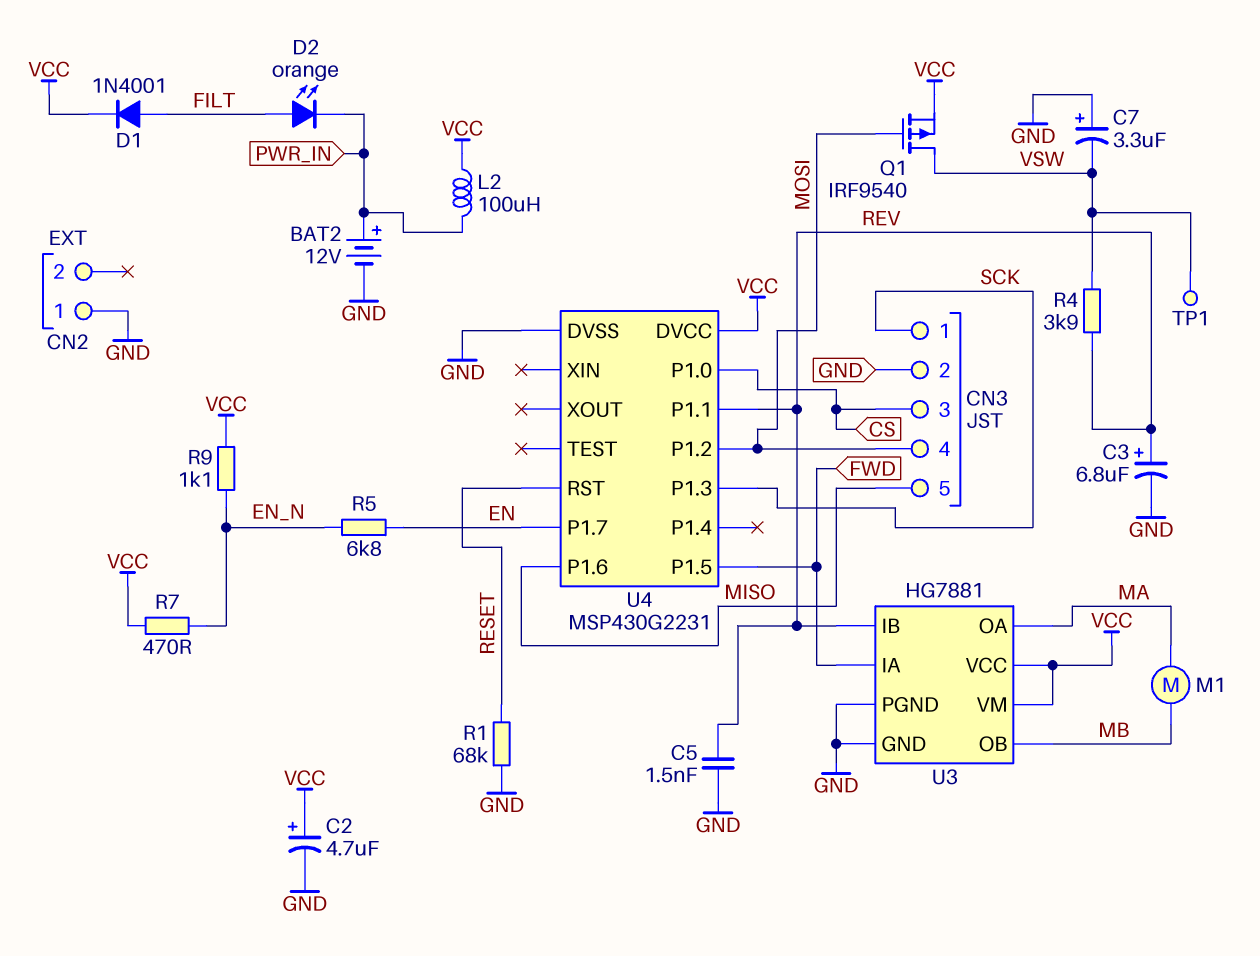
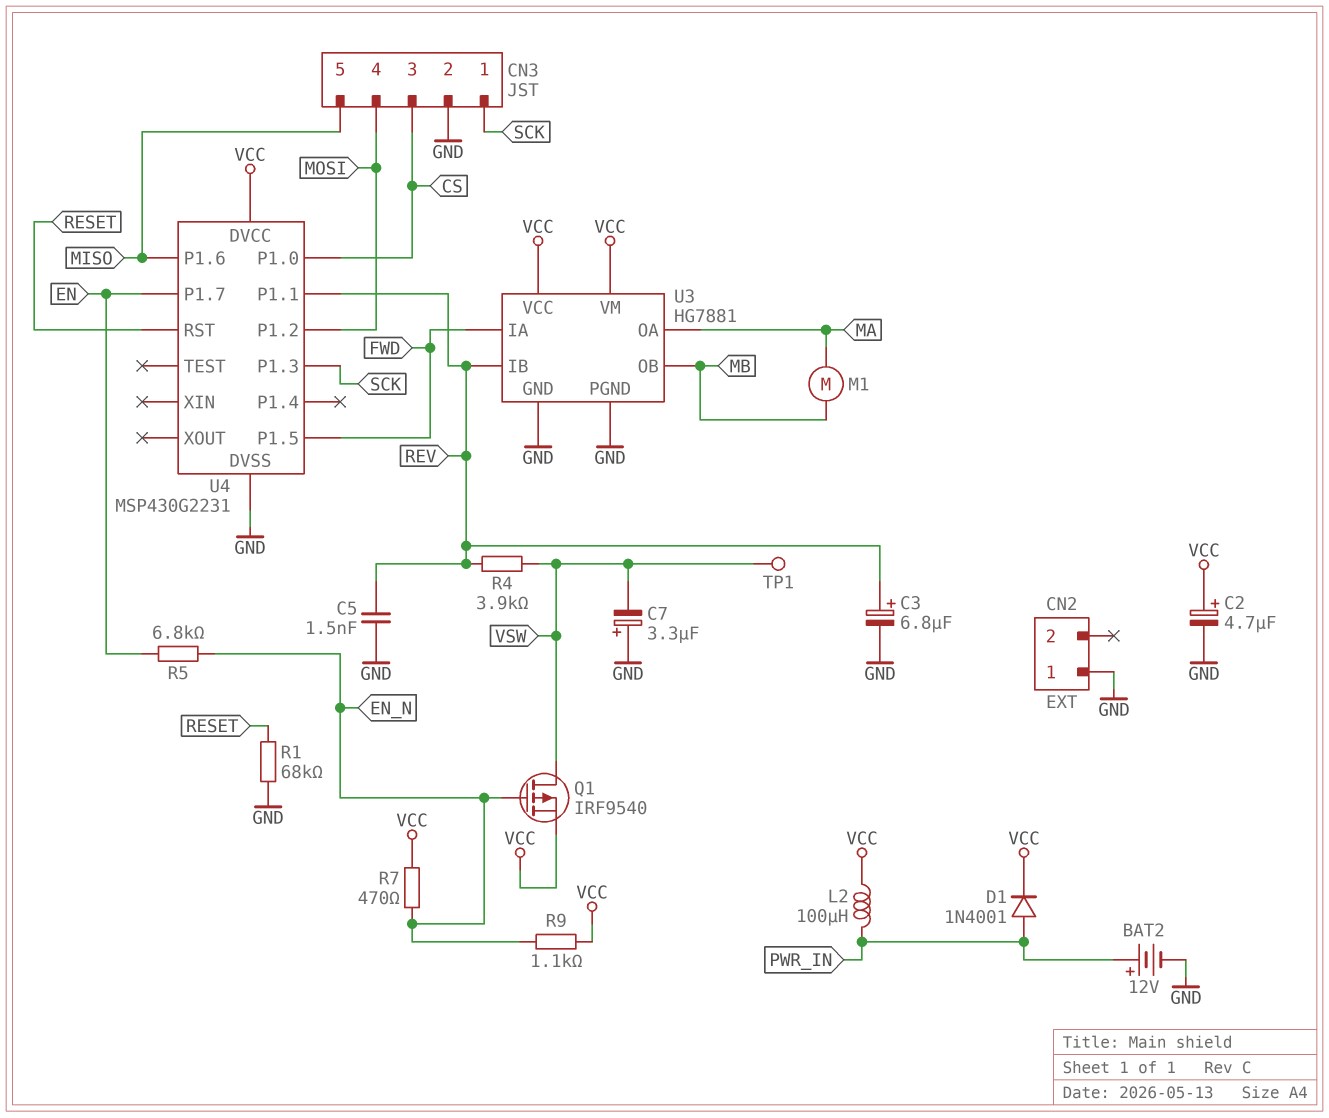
D1: diode 1N4001 (A FILT, K VCC) -> diode 1N4001 (A PWR_IN, K VCC)
D2: LED orange (A FILT, K PWR_IN) -> none
Q1: PMOS IRF9540 (G MOSI, D VSW, S VCC) -> PMOS IRF9540 (G EN_N, D VSW, S VCC)

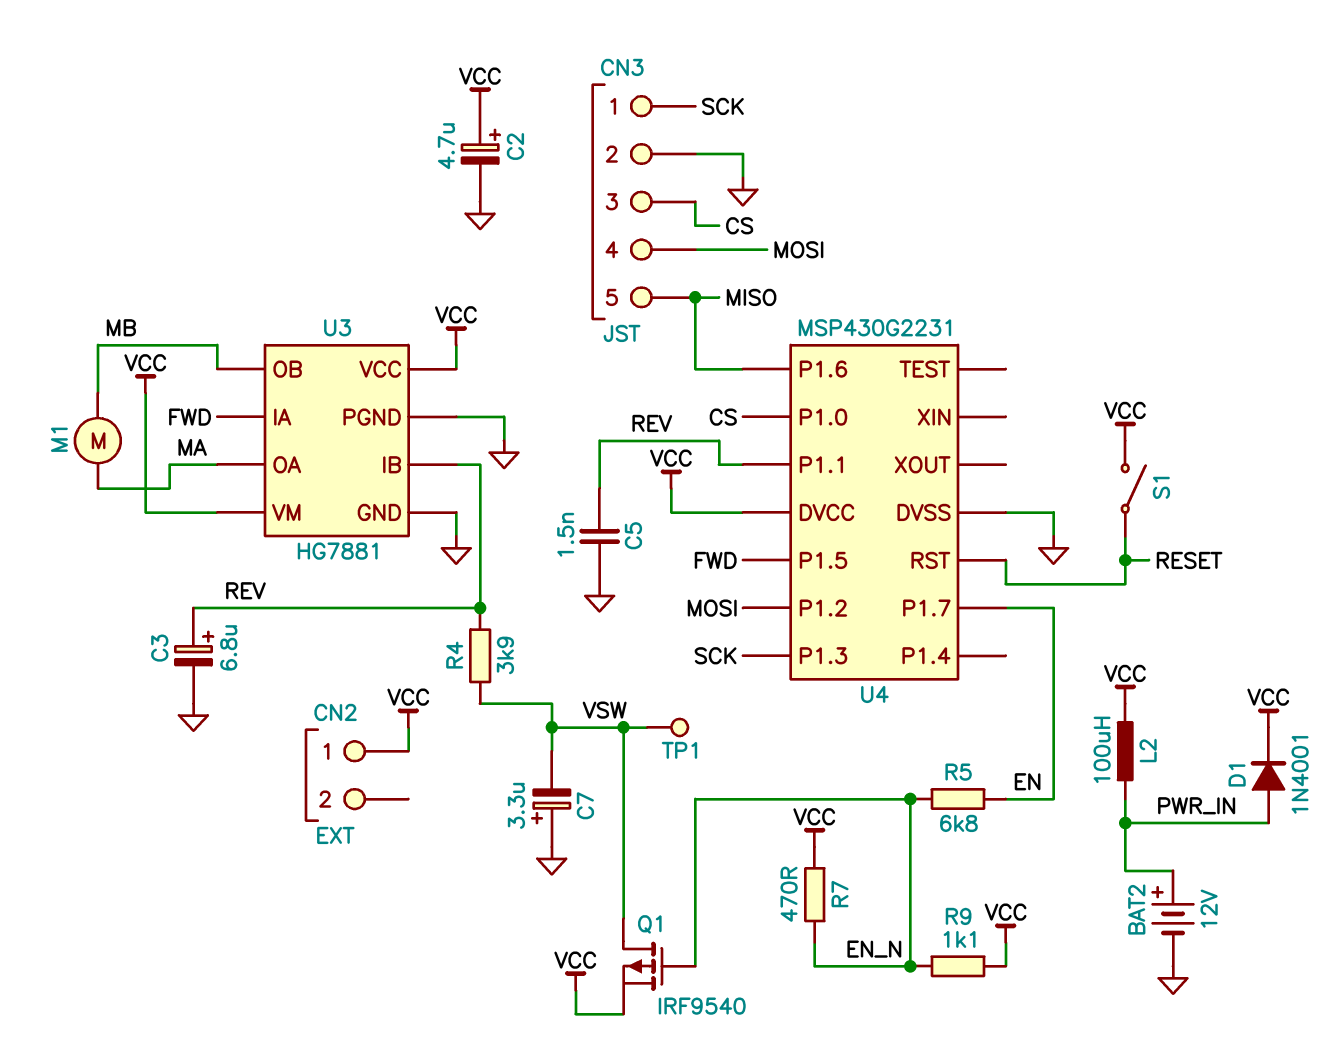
CN2 pin 1: GND -> VCC
R1: 68k (GND, RESET) -> none
S1: none -> switch (RESET, VCC)

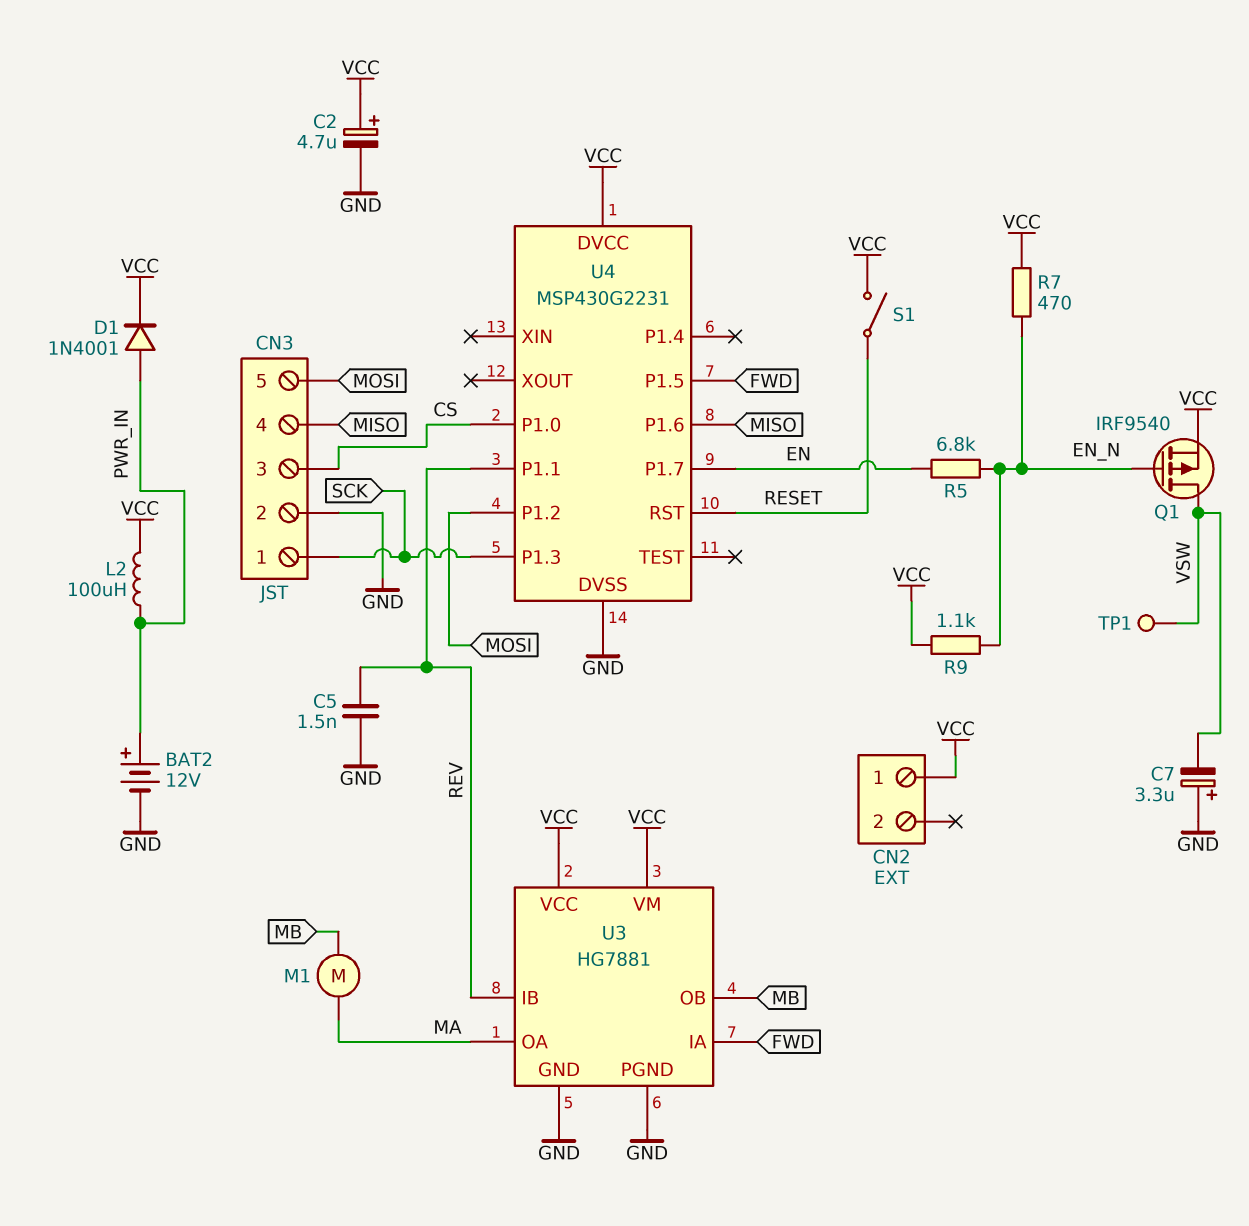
C3: 6.8uF (plus REV, minus GND) -> none
CN3 pin 4: MOSI -> MISO
CN3 pin 5: MISO -> MOSI
R4: 3.9k (REV, VSW) -> none

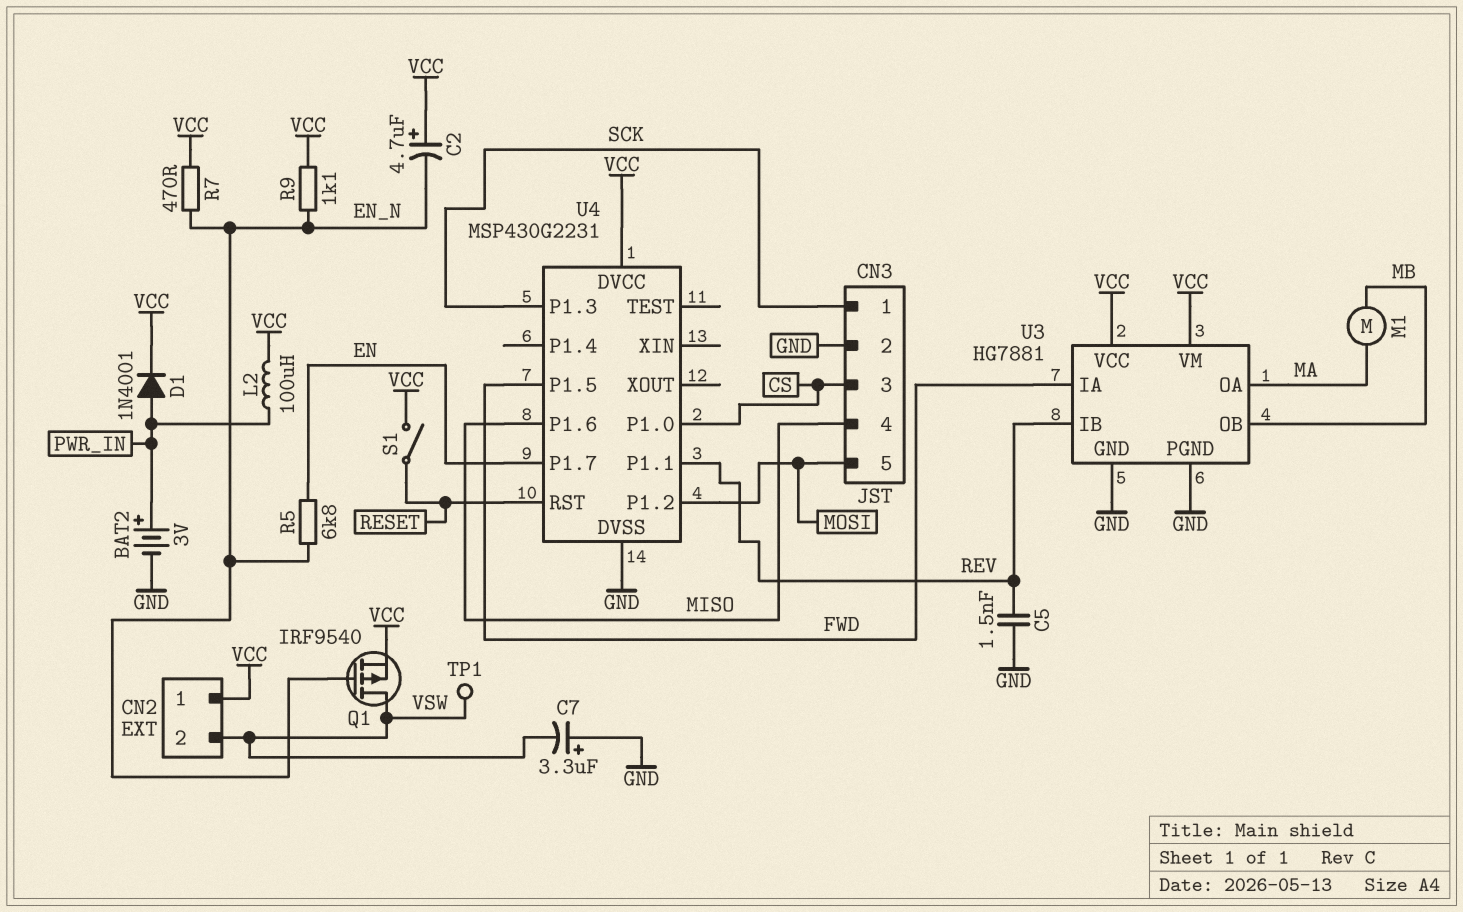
BAT2: 12V (plus PWR_IN, minus GND) -> 3V (plus PWR_IN, minus GND)
C2: 4.7uF (plus VCC, minus GND) -> 4.7uF (plus VCC, minus EN_N)
CN2 pin 2: none -> VSW

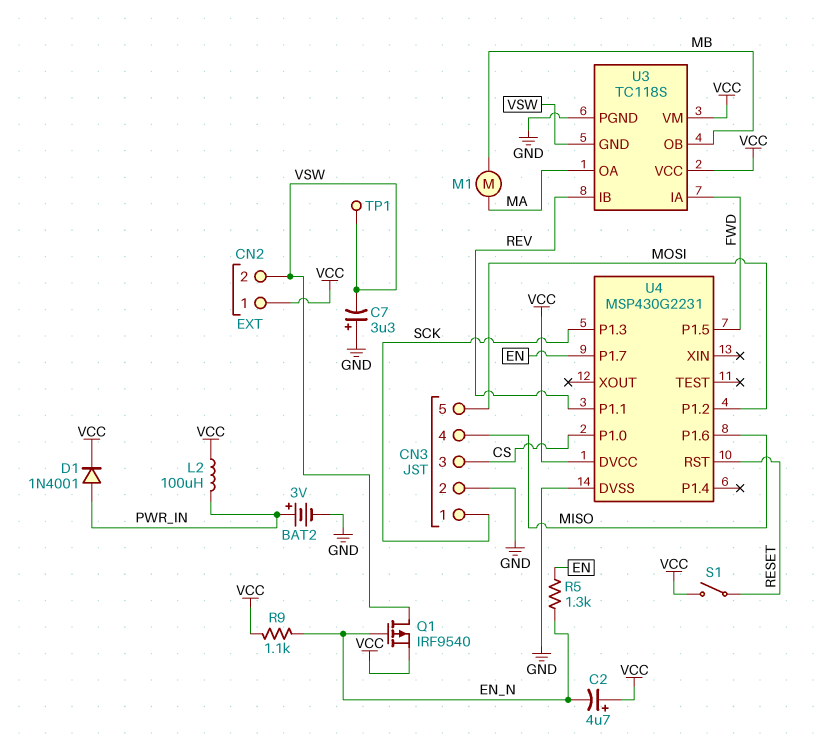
C5: 1.5nF (GND, REV) -> none
R5: 6.8k (EN, EN_N) -> 1.3k (EN, EN_N)
R7: 470 (EN_N, VCC) -> none
U3: HG7881 -> TC118S
U3 pin GND: GND -> VSW

